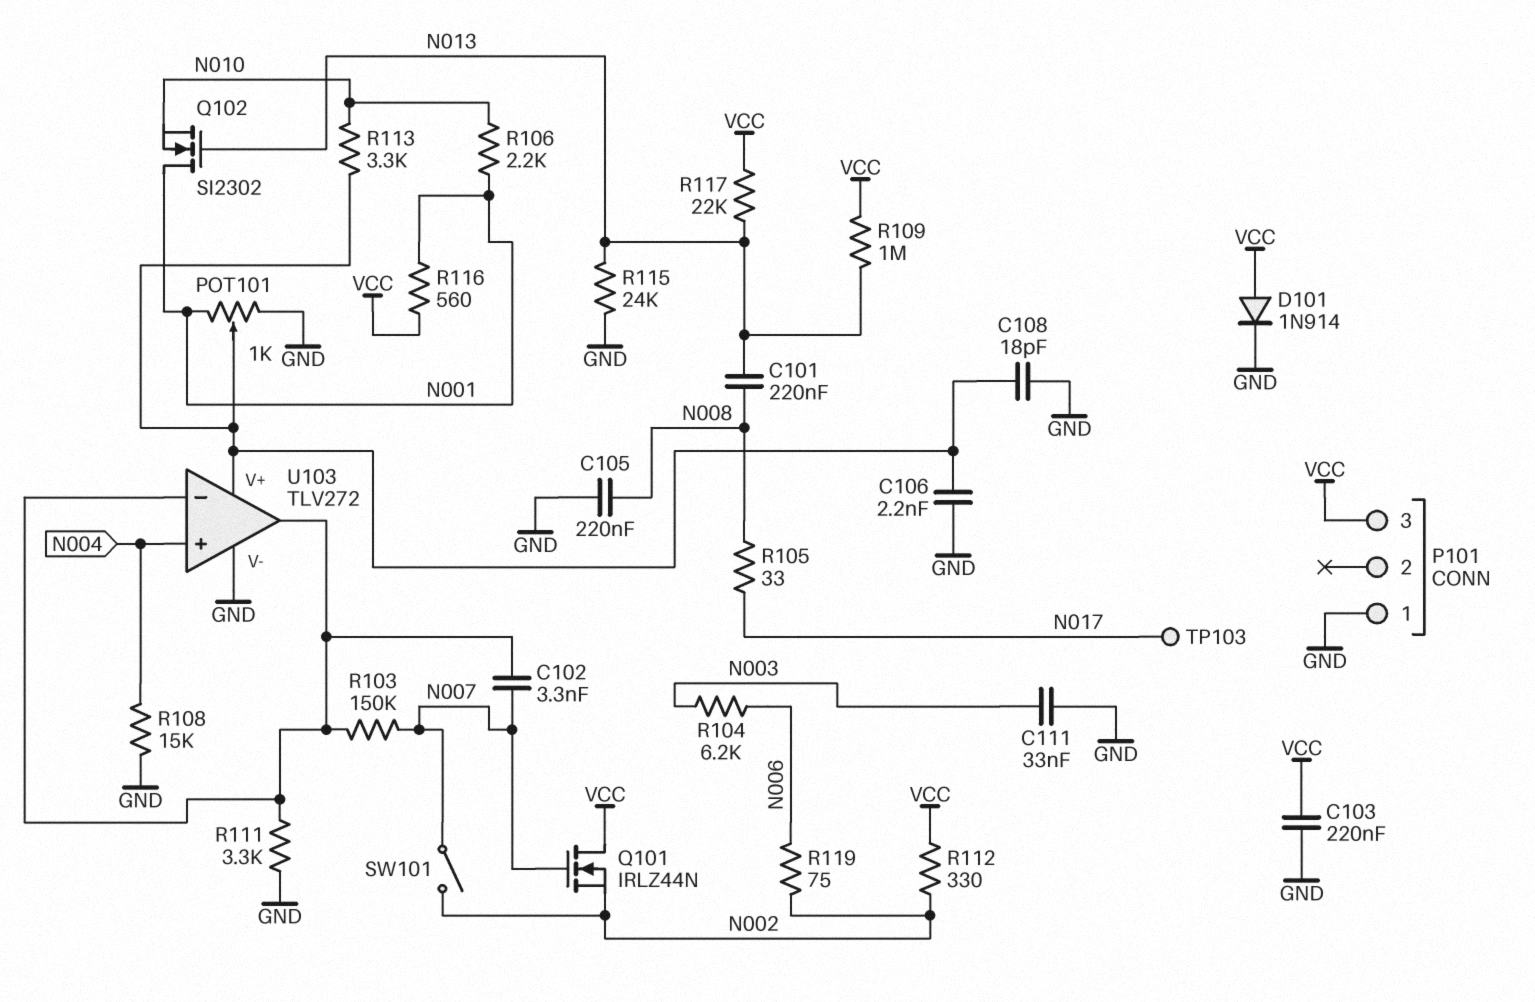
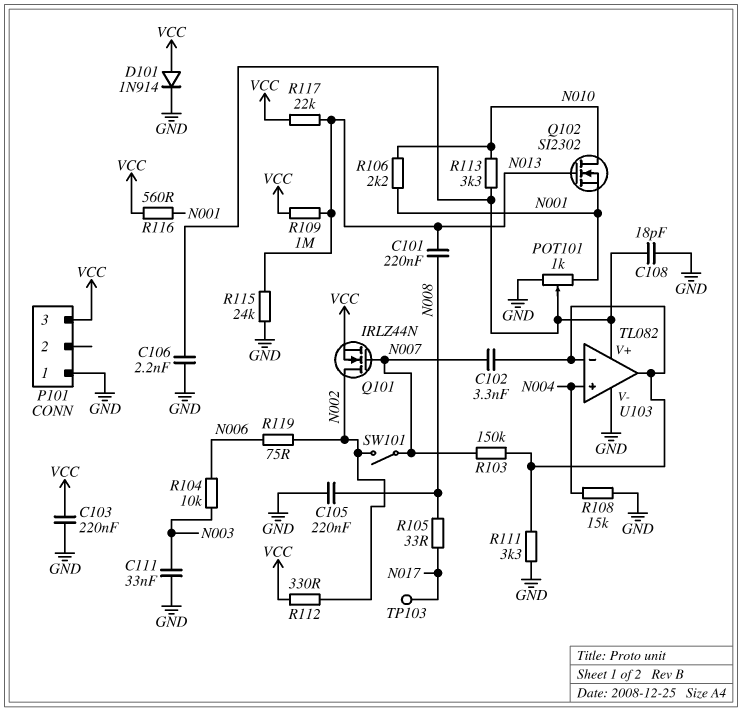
Q101: NMOS IRLZ44N (G N007, D VCC, S N002) -> NMOS IRLZ44N (G N007, D N002, S VCC)
Q102: NMOS SI2302 (G N013, D N001, S N010) -> NMOS SI2302 (G N013, D N010, S N001)
R104: 6.2k (N003, N006) -> 10k (N003, N006)
U103: TLV272 -> TL082

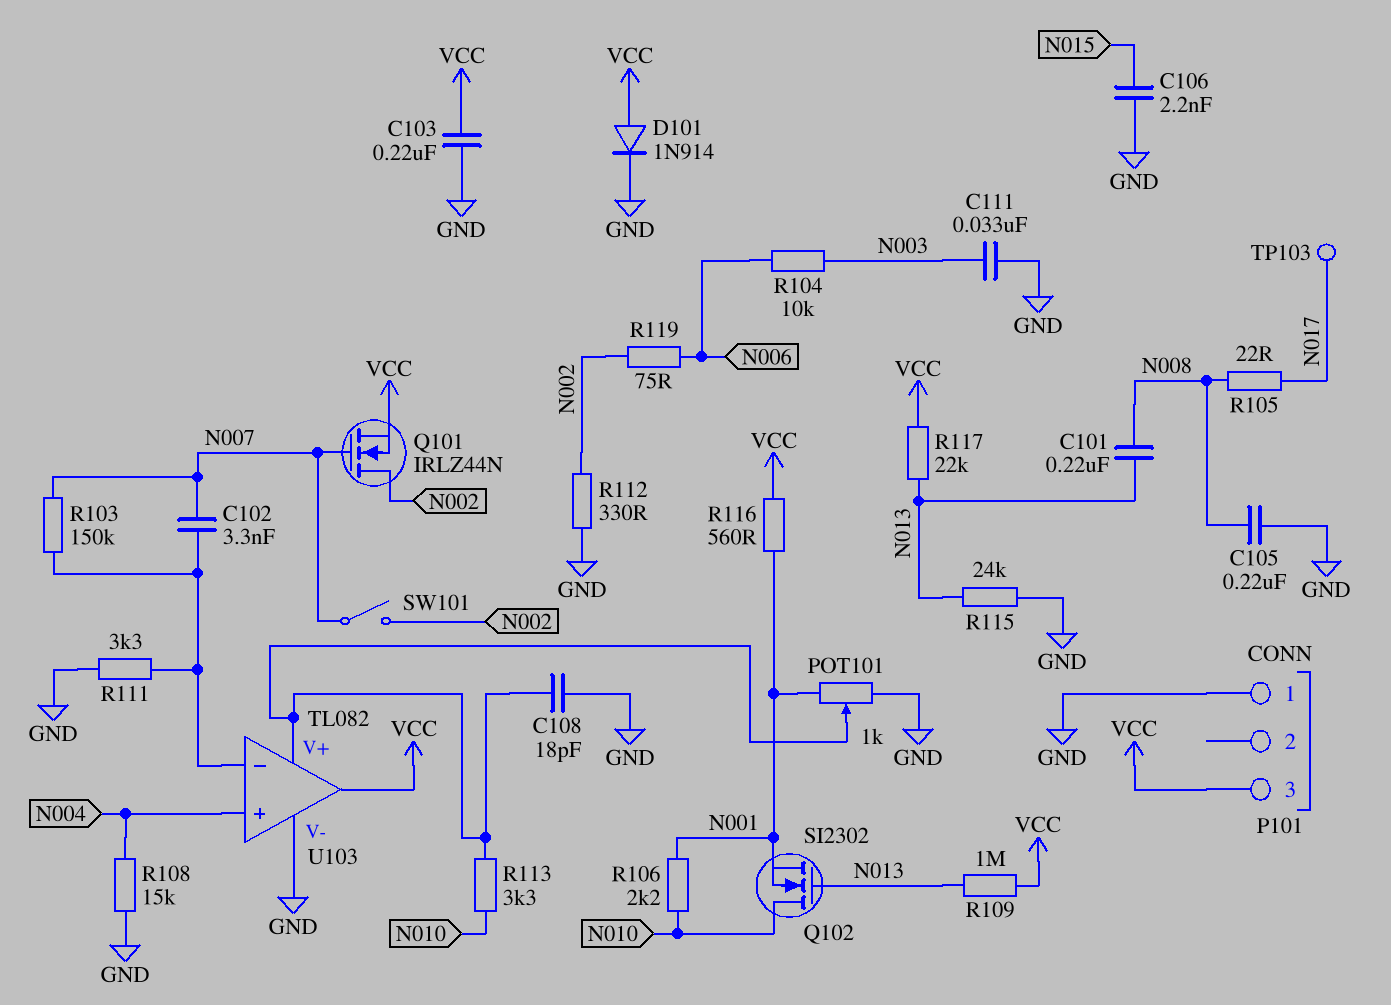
C106: 2.2nF (GND, U103/V+) -> 2.2nF (GND, N015)
R105: 33 (N008, N017) -> 22 (N008, N017)
R112: 330 (N002, VCC) -> 330 (GND, N002)
U103 pin out: U103/in- -> VCC

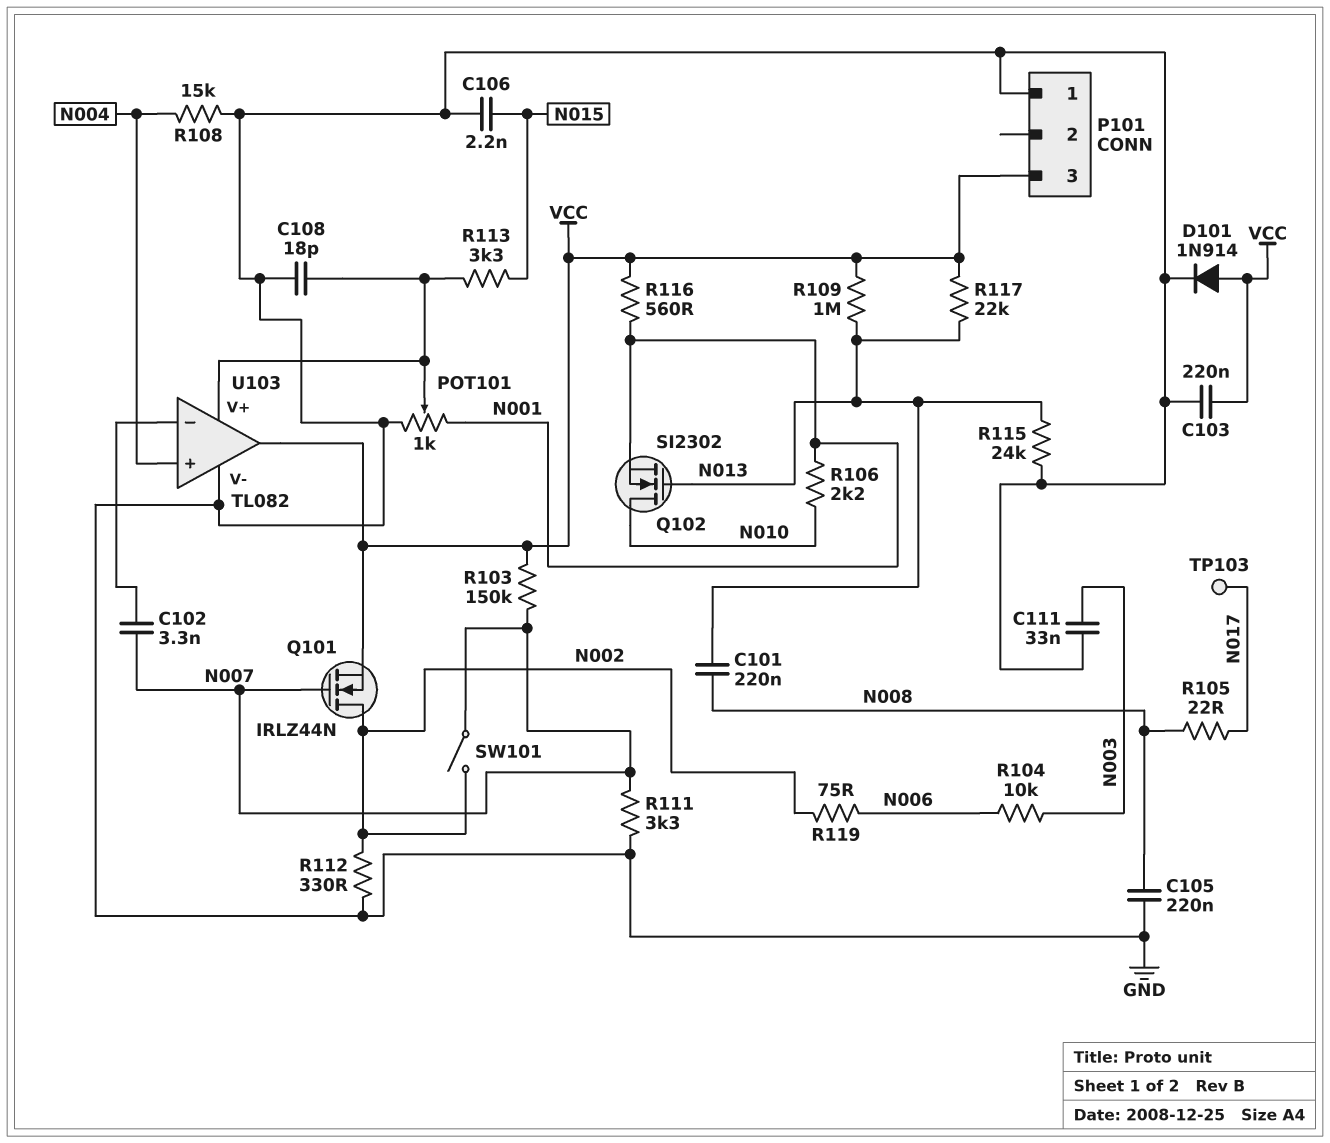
R103: 150k (N007, U103/in-) -> 150k (N007, VCC)
R111: 3.3k (GND, U103/in-) -> 3.3k (GND, N007)
R113: 3.3k (N010, U103/V+) -> 3.3k (N015, U103/V+)

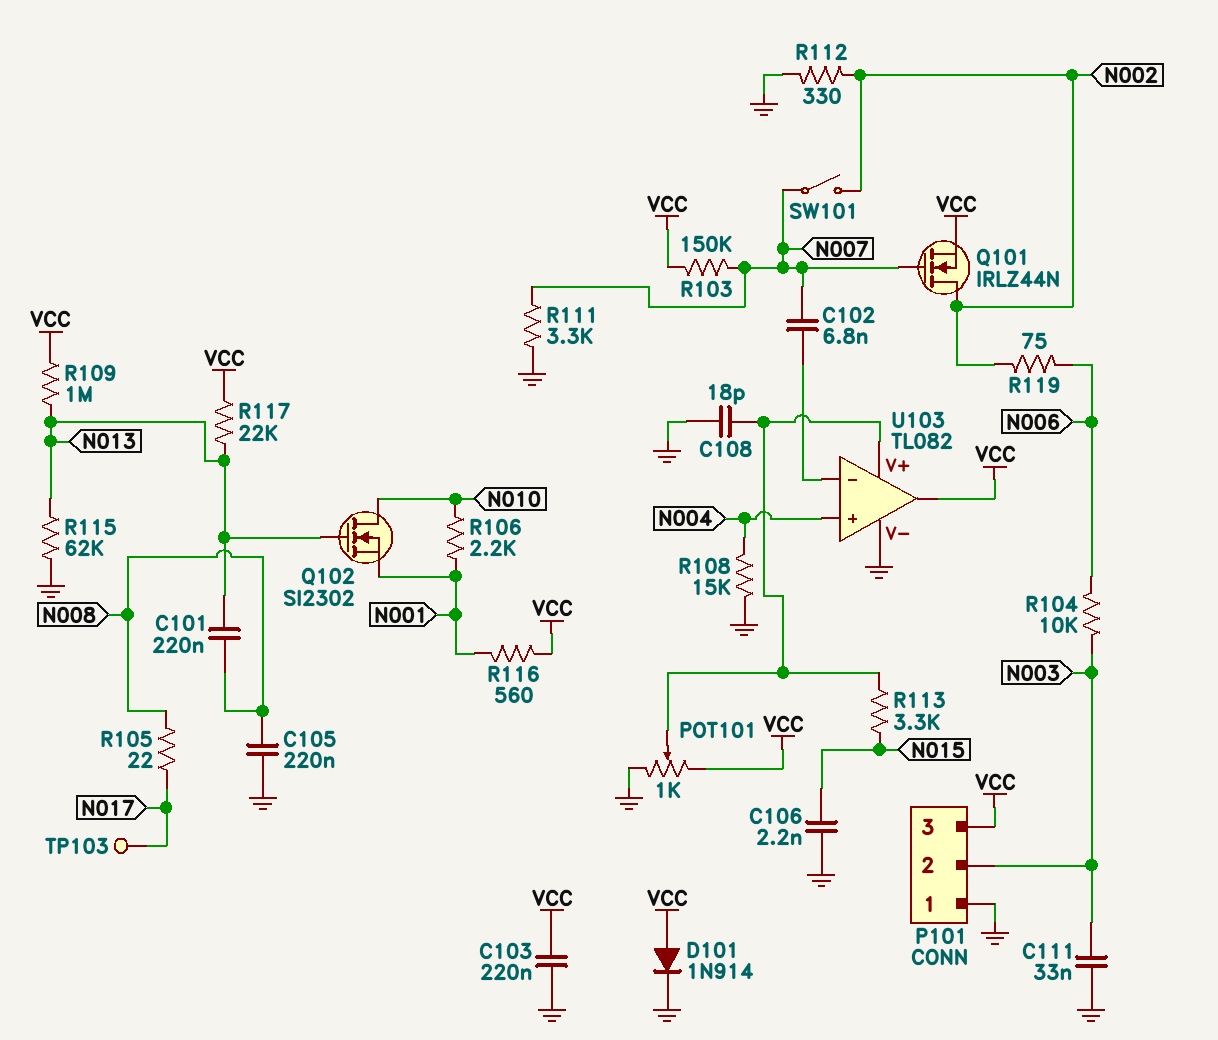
C102: 3.3nF (N007, U103/in-) -> 6.8nF (N007, U103/in-)
P101 pin 2: none -> N003
POT101: 1k (GND, N001, wiper U103/V+) -> 1k (GND, VCC, wiper U103/V+)
R115: 24k (GND, N013) -> 62k (GND, N013)

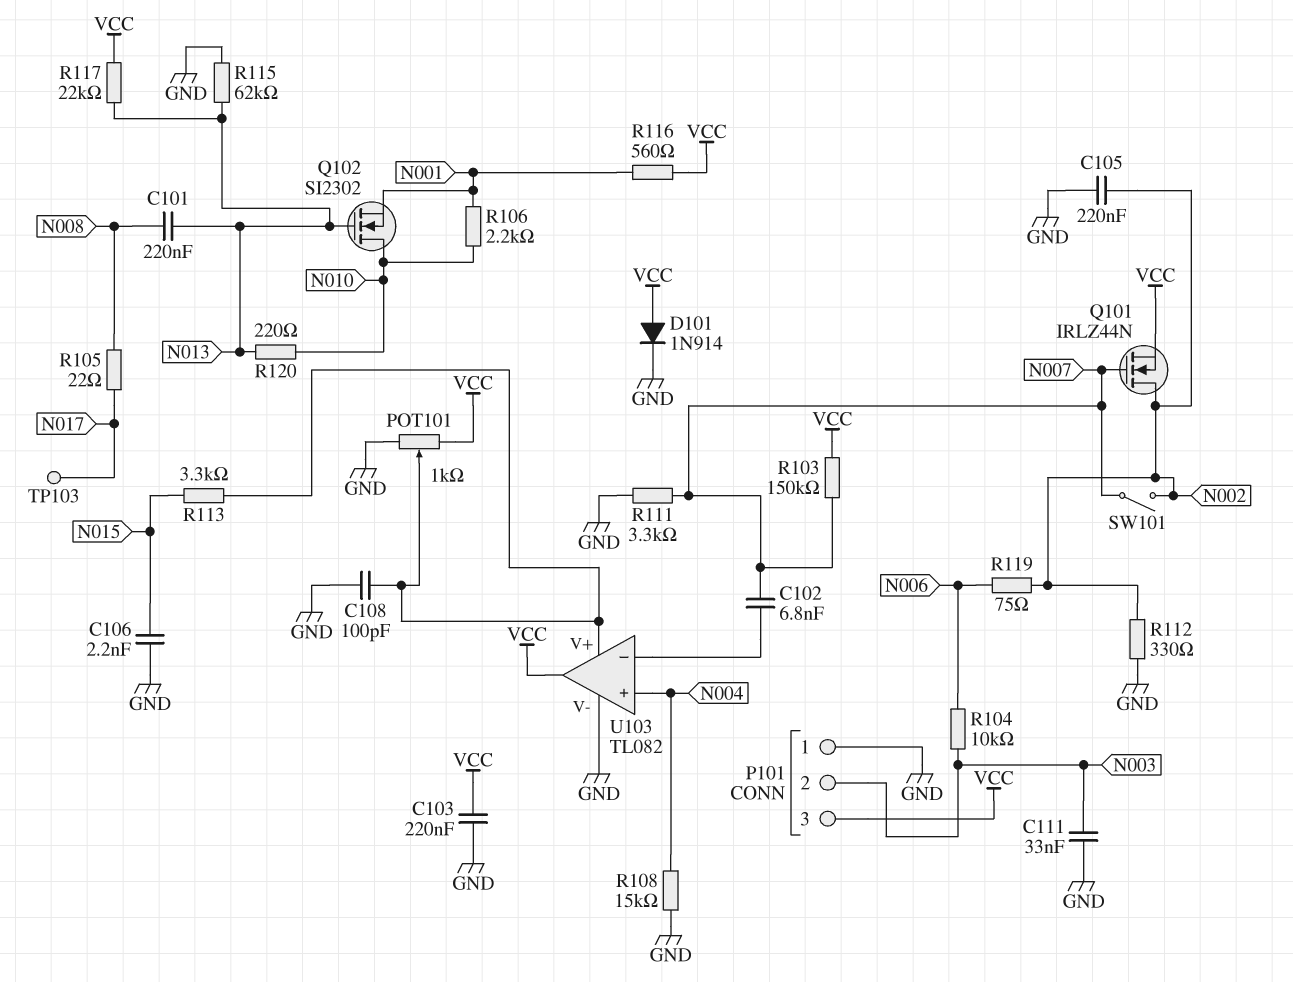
C105: 220nF (GND, N008) -> 220nF (GND, N002)
C108: 18pF (GND, U103/V+) -> 100pF (GND, U103/V+)
R109: 1M (N013, VCC) -> none
R120: none -> 220 (N010, N013)

